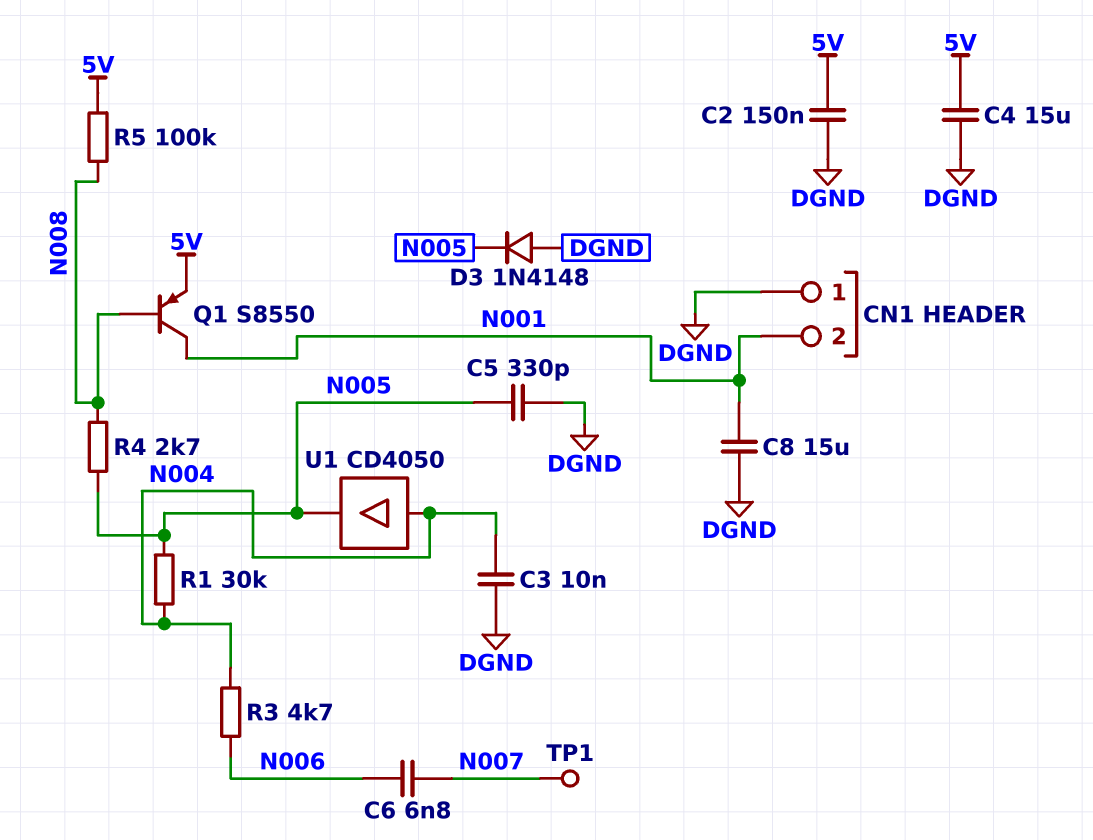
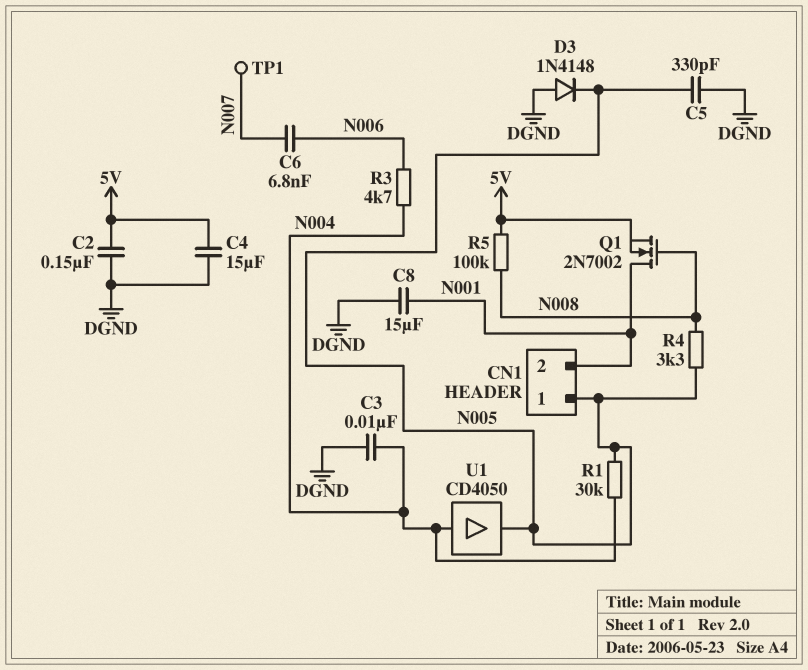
CN1 pin 1: DGND -> N005
Q1: PNP S8550 (B N008, C N001, E 5V) -> NMOS 2N7002 (G N008, D N001, S 5V)
R4: 2.7k (N005, N008) -> 3.3k (N005, N008)

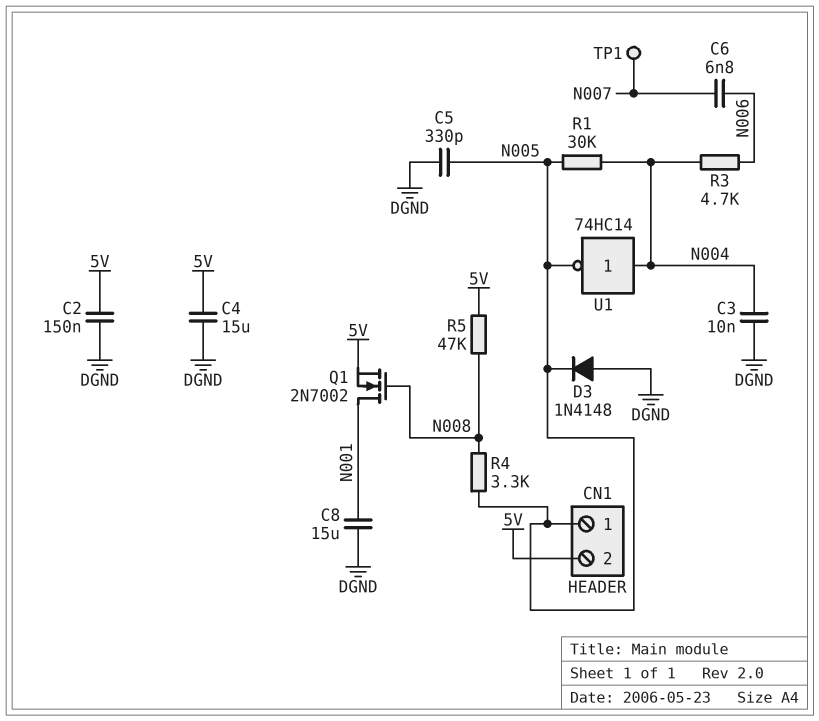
CN1 pin 2: N001 -> 5V
R5: 100k (5V, N008) -> 47k (5V, N008)
U1: buffer CD4050 (in N004, out N005) -> NOT 74HC14 (in N004, out N005)

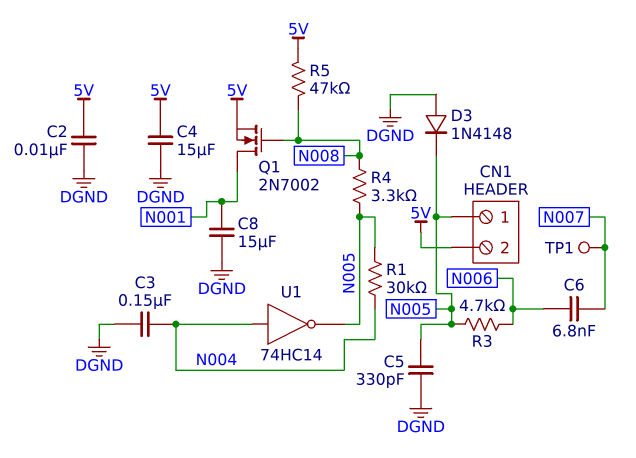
C2: 150nF (5V, DGND) -> 10nF (5V, DGND)
C3: 10nF (DGND, N004) -> 150nF (DGND, N004)
R3: 4.7k (N004, N006) -> 4.7k (N005, N006)

